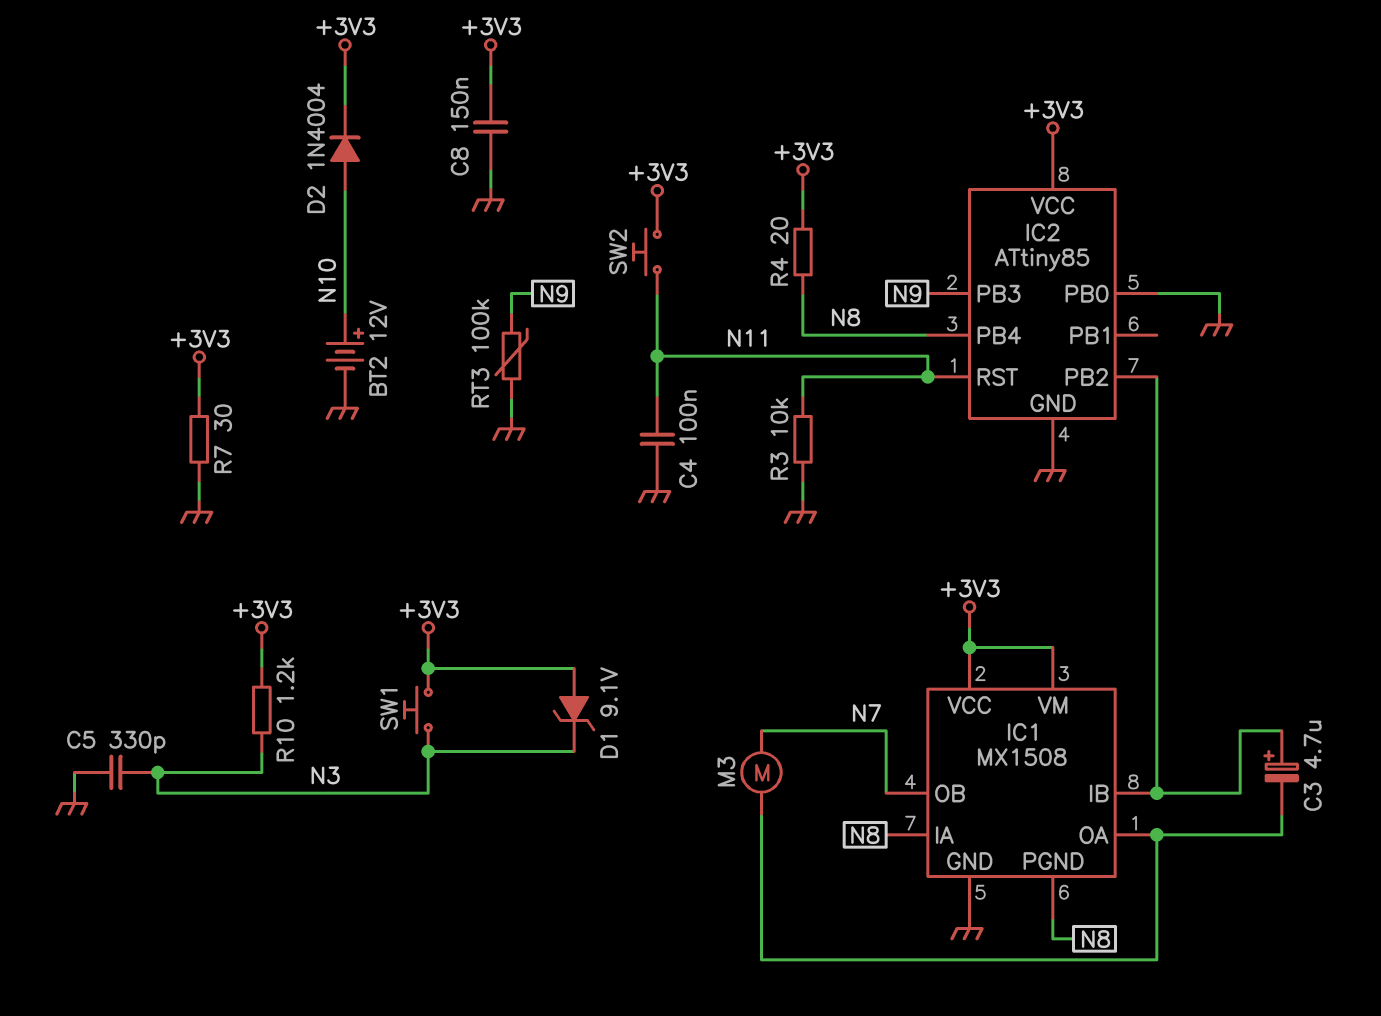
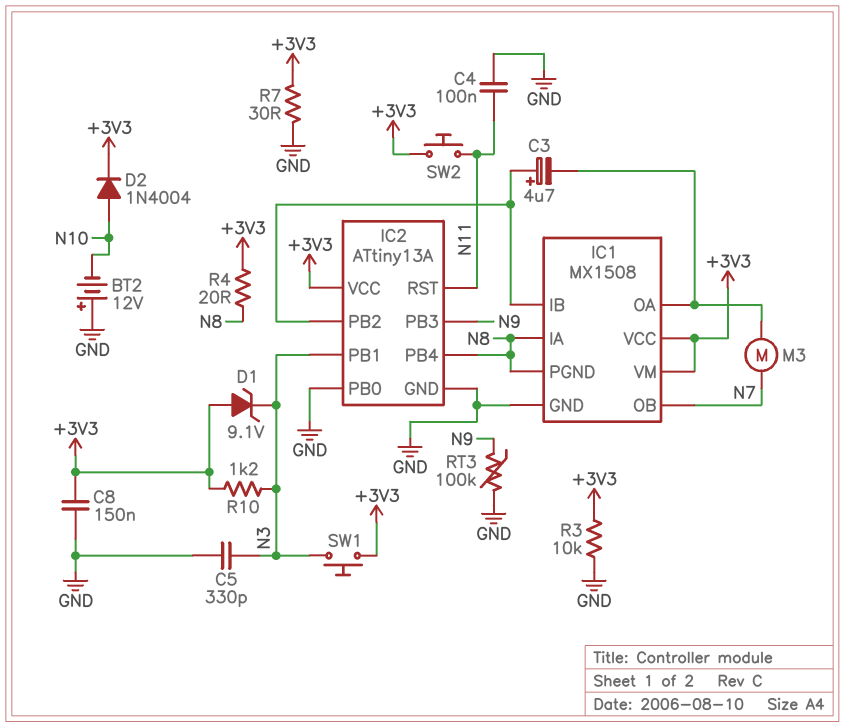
BT2: 12V (plus N10, minus GND) -> 12V (plus GND, minus N10)
IC2: ATtiny85 -> ATtiny13A
IC2 pin PB1: none -> N3
R3: 10k (GND, N11) -> 10k (+3V3, GND)

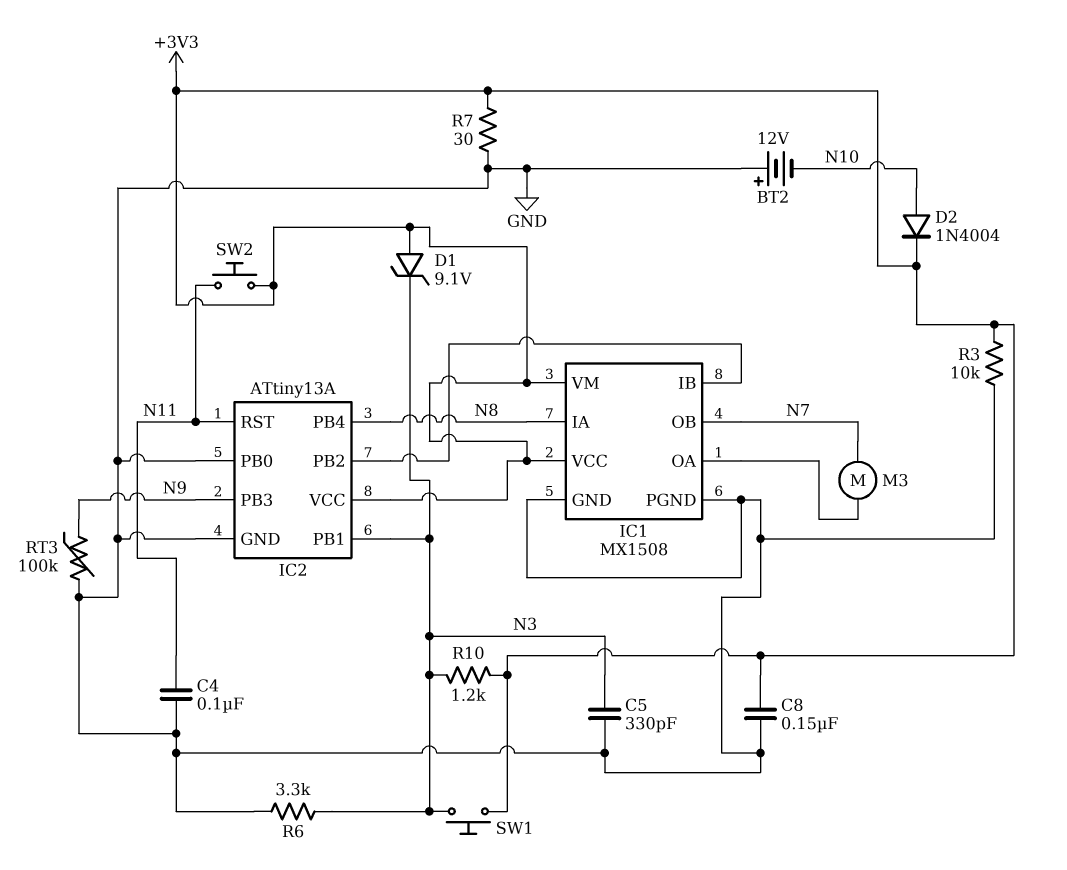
C3: 4.7uF (plus IC1/IB, minus IC1/OA) -> none
IC1 pin PGND: N8 -> GND
R4: 20 (+3V3, N8) -> none
R6: none -> 3.3k (GND, N3)

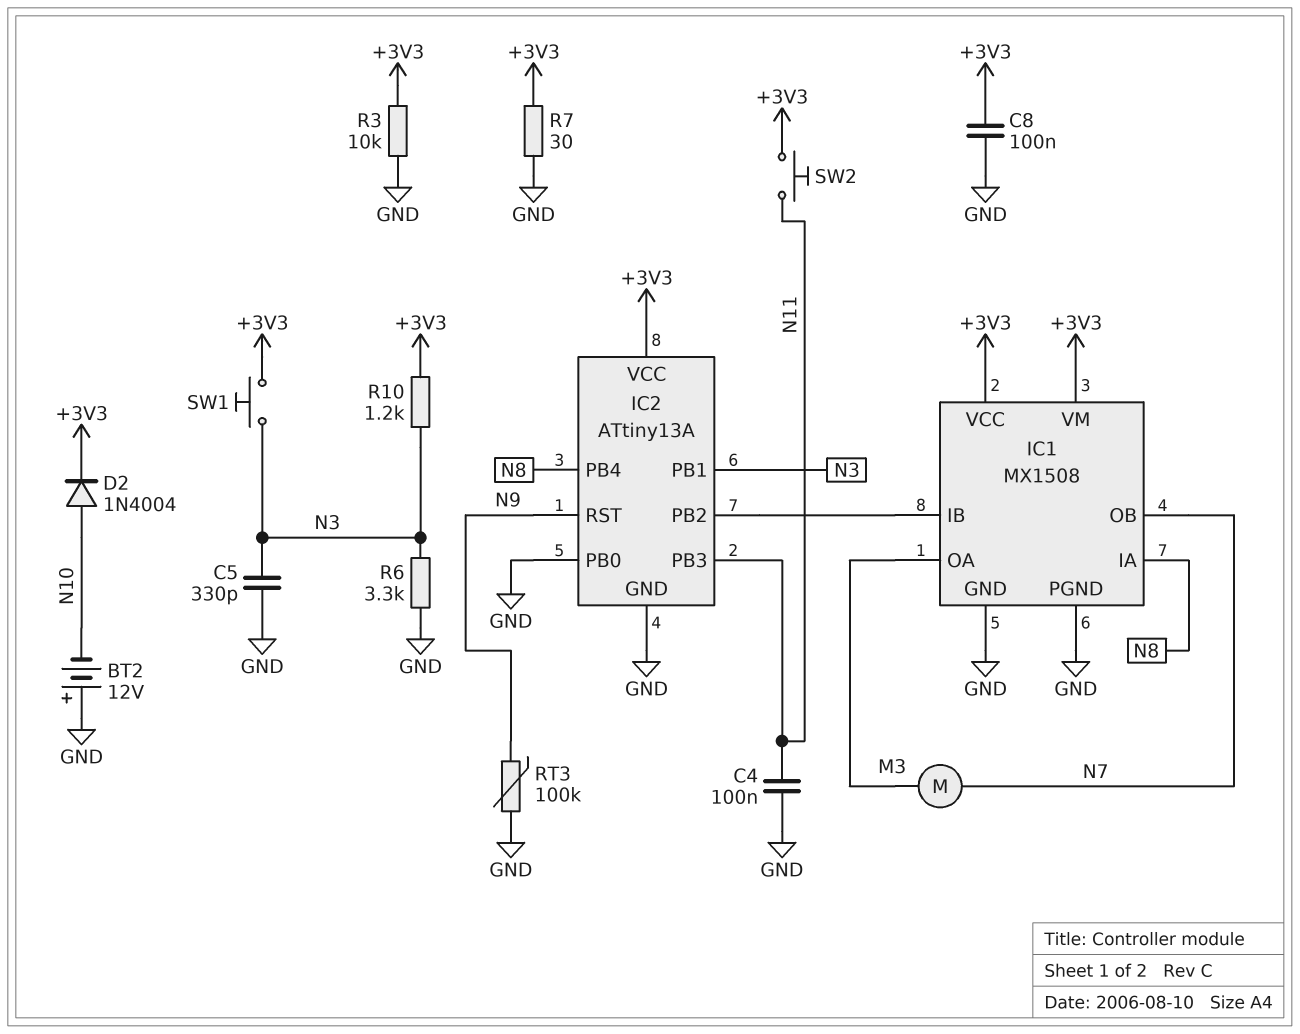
C8: 150nF (+3V3, GND) -> 100nF (+3V3, GND)
D1: zener 9.1V (A +3V3, K N3) -> none
IC2 pin PB3: N9 -> N11
IC2 pin RST: N11 -> N9

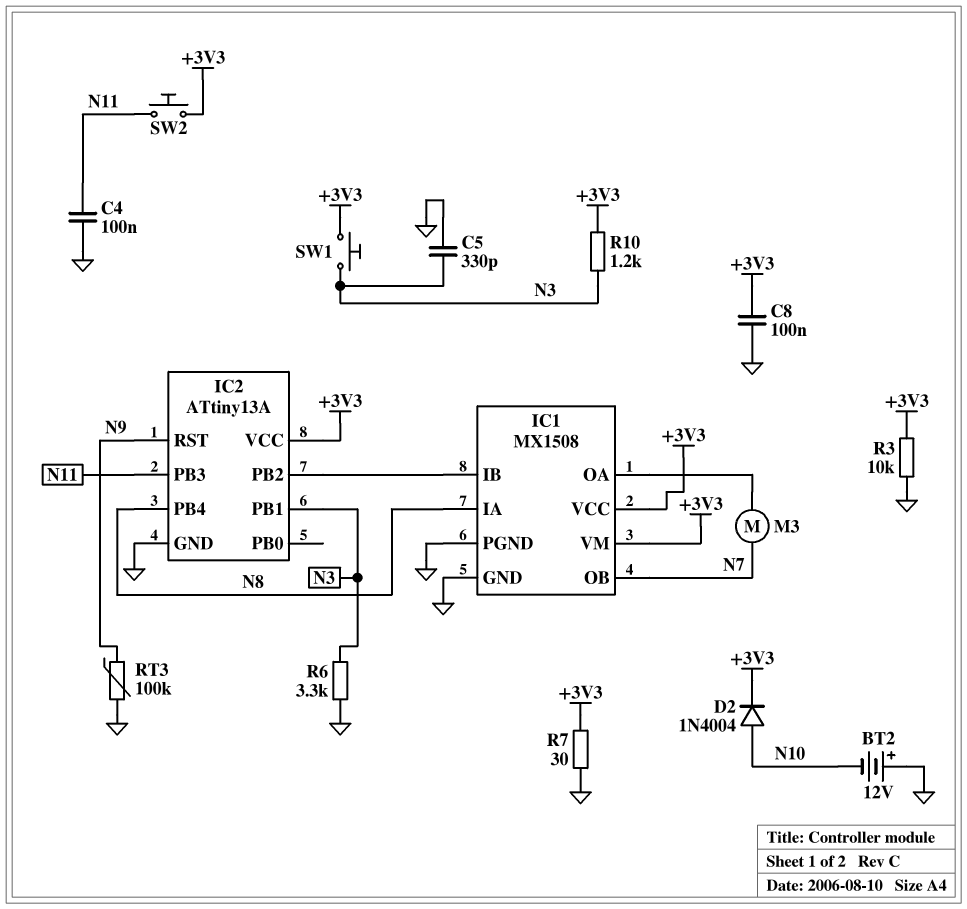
IC2 pin PB0: GND -> none

